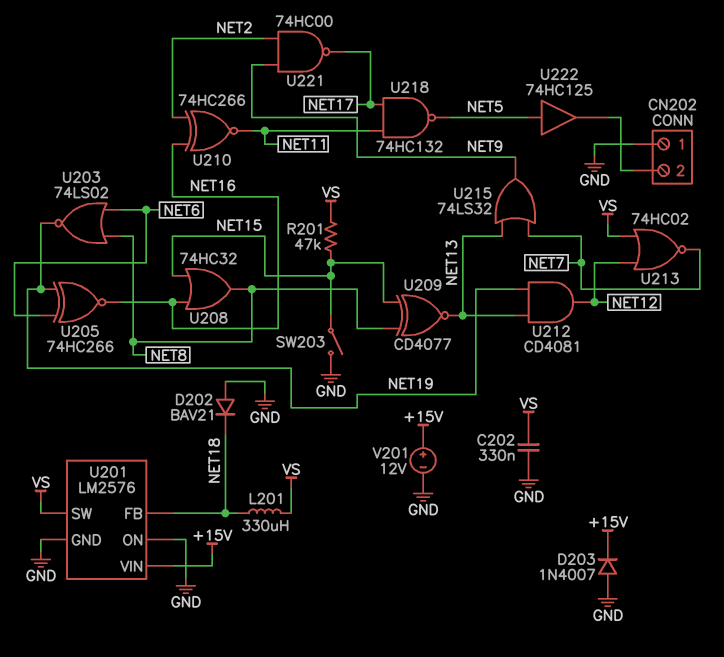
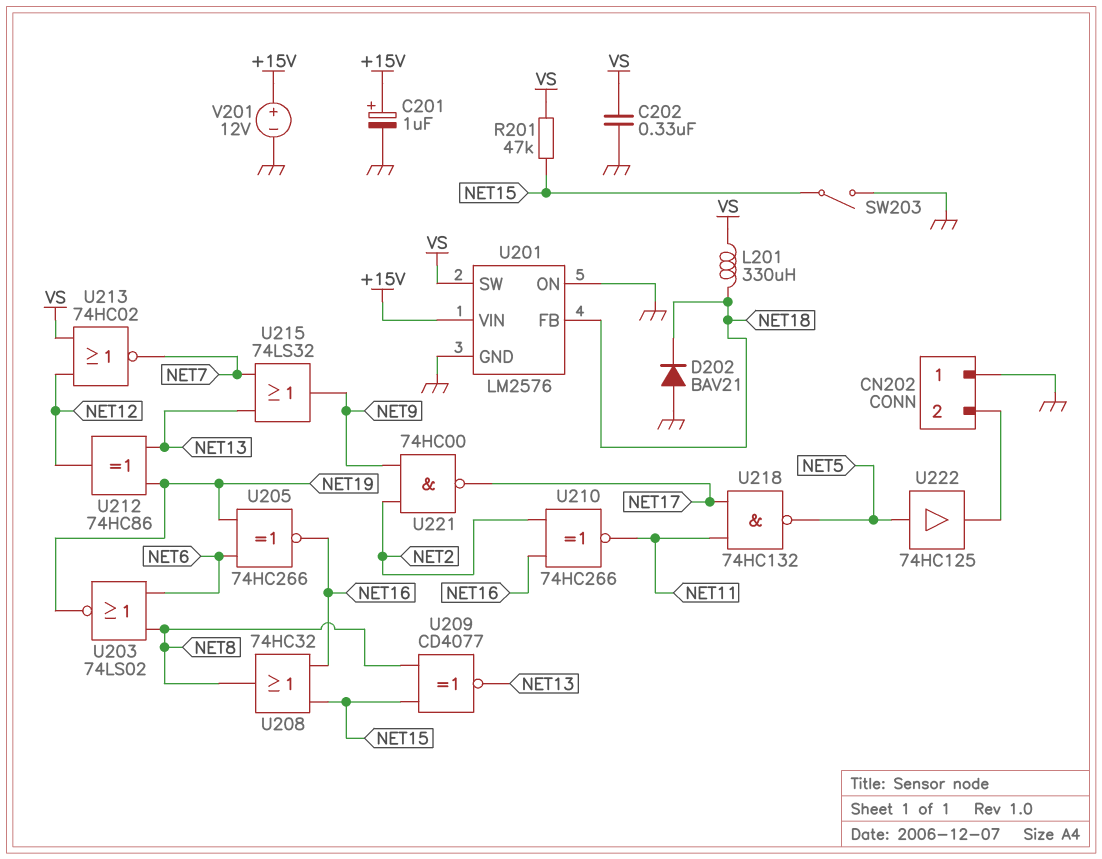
C201: none -> 1uF (plus +15V, minus GND)
D203: diode 1N4007 (A GND, K +15V) -> none
U212: AND CD4081 (in NET13, in NET19, out NET12) -> XOR 74HC86 (in NET13, in NET19, out NET12)

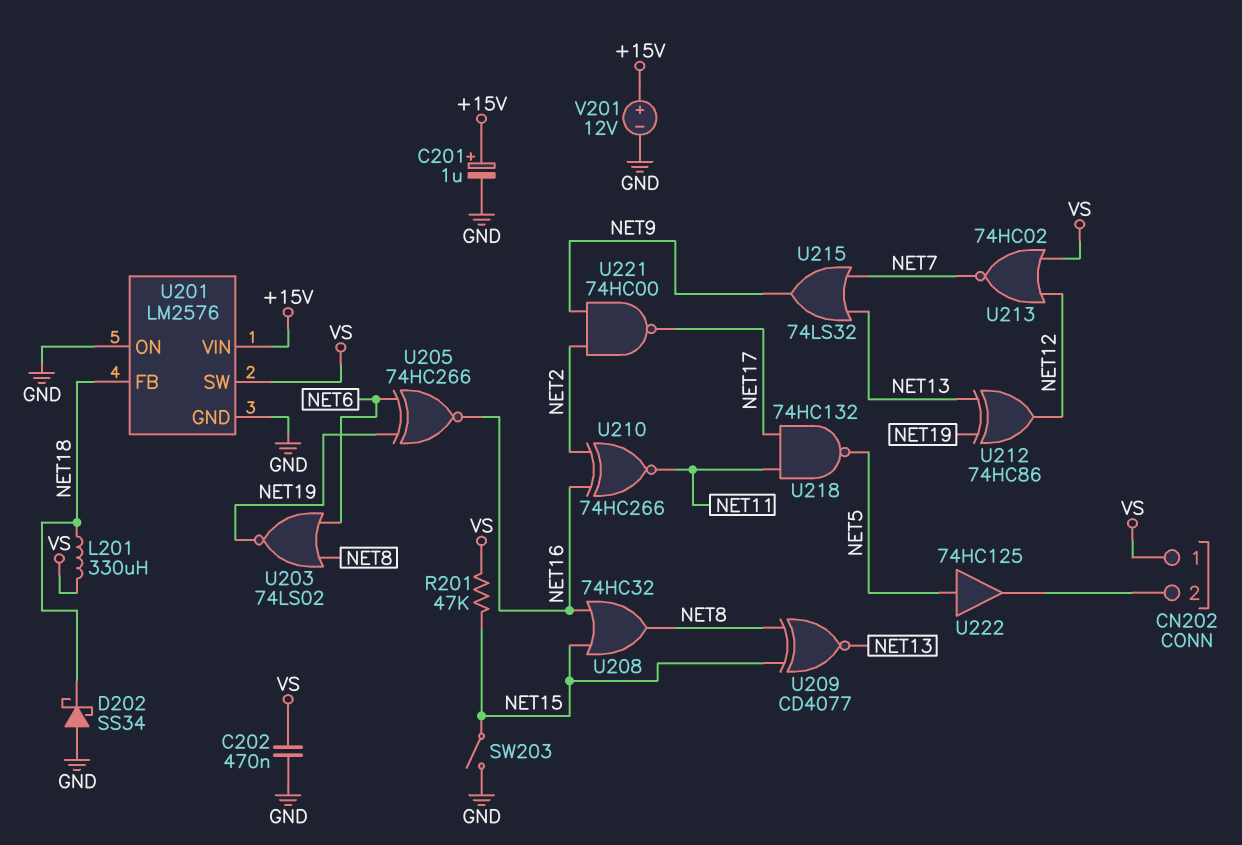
C202: 330nF (GND, VS) -> 470nF (GND, VS)
CN202 pin 1: GND -> VS
D202: diode BAV21 (A GND, K NET18) -> schottky SS34 (A GND, K NET18)

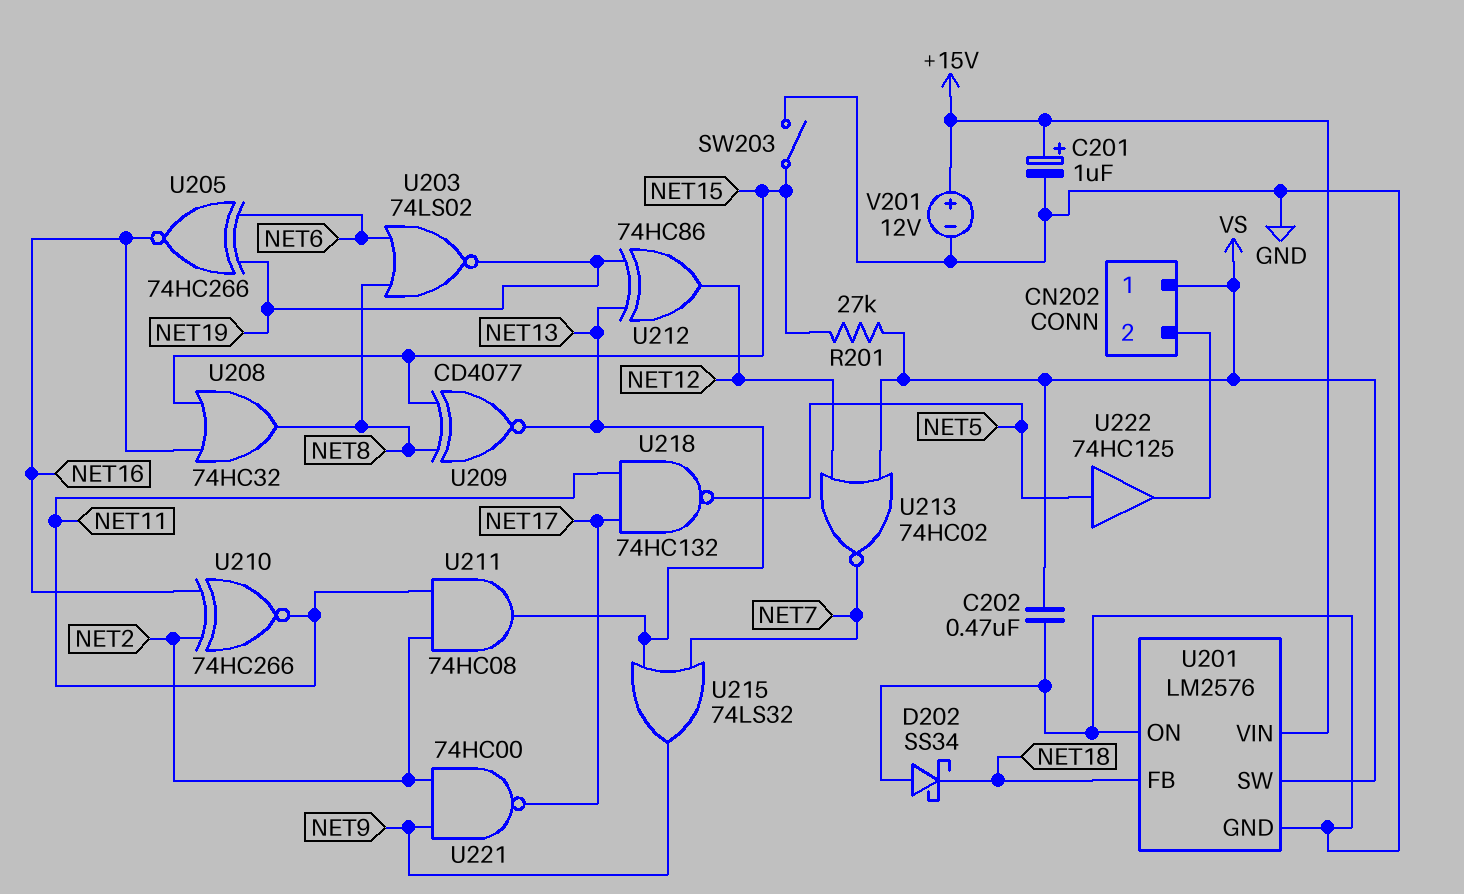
L201: 330uH (NET18, VS) -> none
R201: 47k (NET15, VS) -> 27k (NET15, VS)
U211: none -> AND 74HC08 (in NET2, in NET11, out NET13)

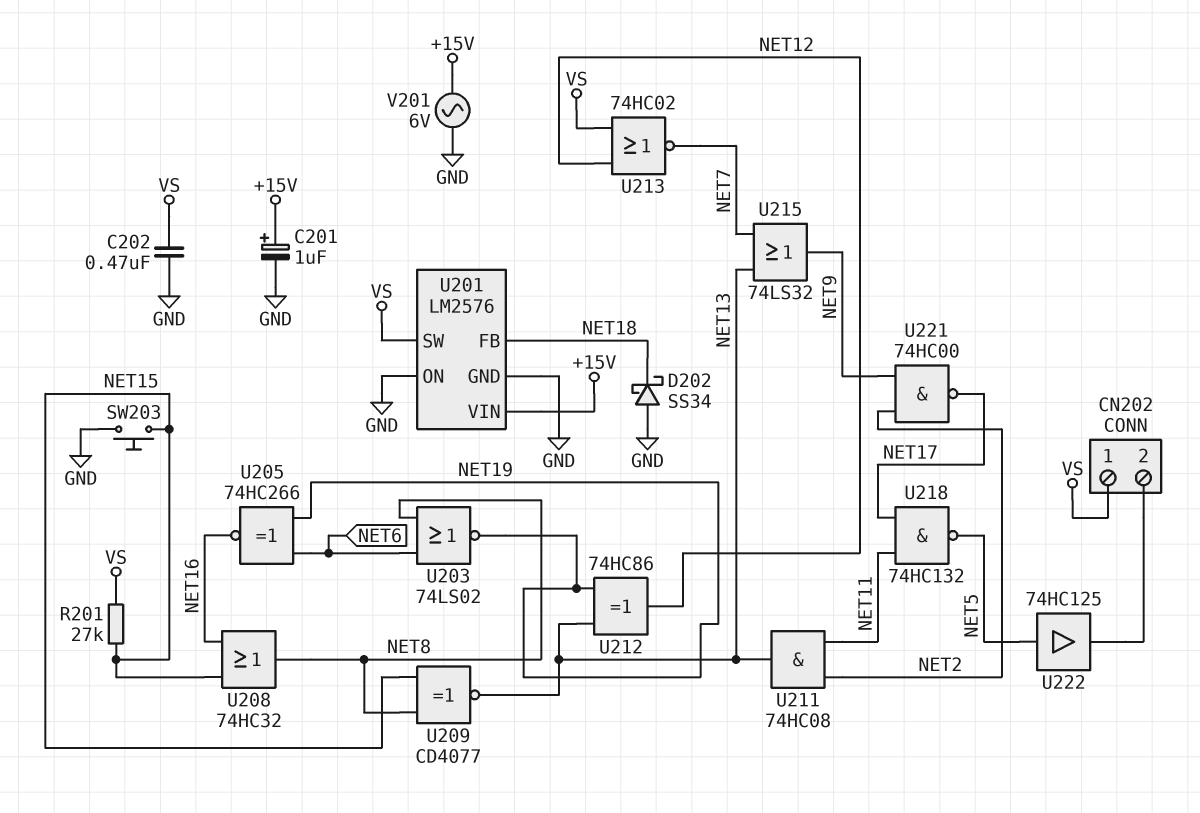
SW203: switch (GND, NET15) -> button (GND, NET15)
U210: XNOR 74HC266 (in NET2, in NET16, out NET11) -> none
V201: 12V (plus +15V, minus GND) -> AC 6V (+15V, GND)

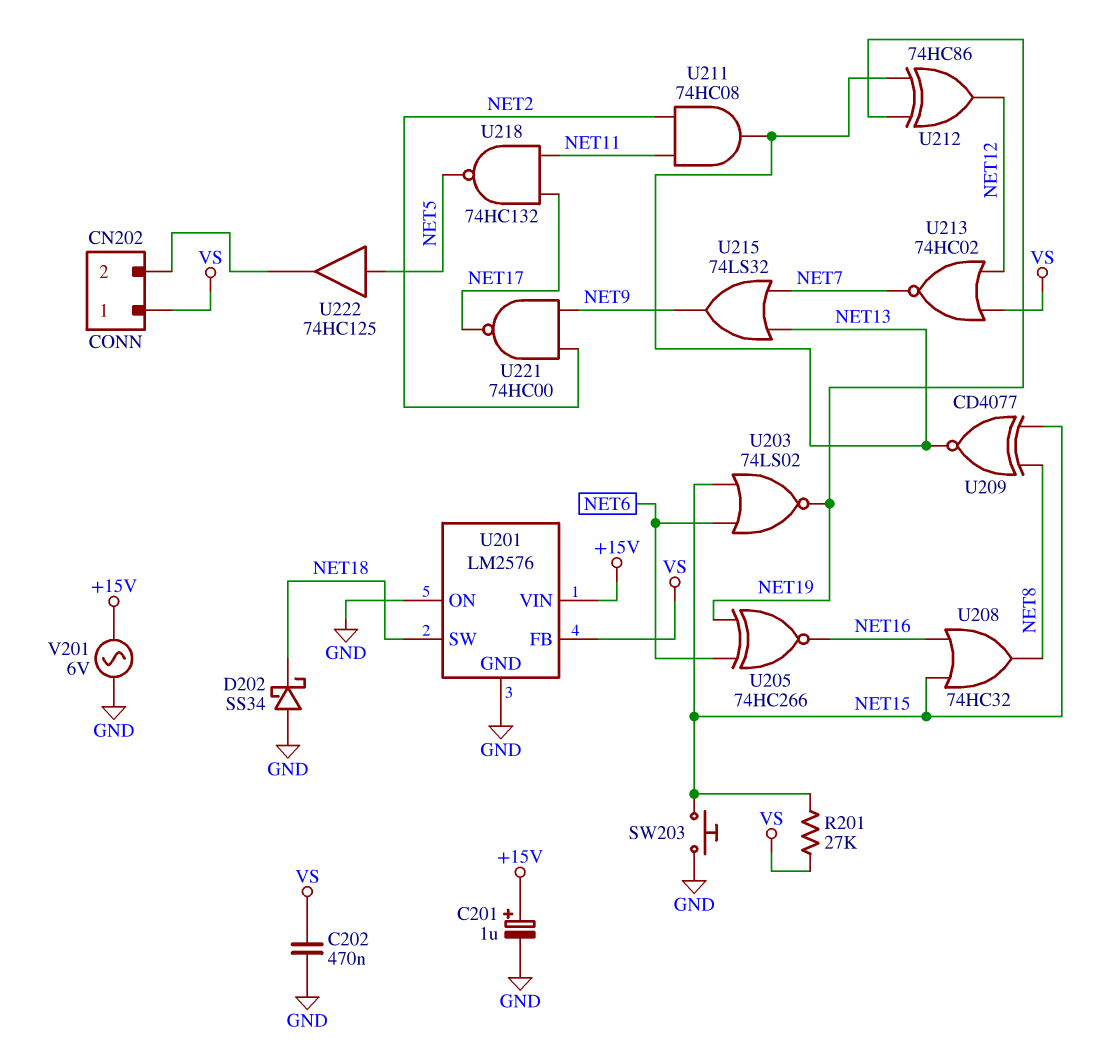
U201 pin FB: NET18 -> VS
U201 pin SW: VS -> NET18
U203: NOR 74LS02 (in NET6, in NET8, out NET19) -> NOR 74LS02 (in NET6, in NET15, out NET19)

